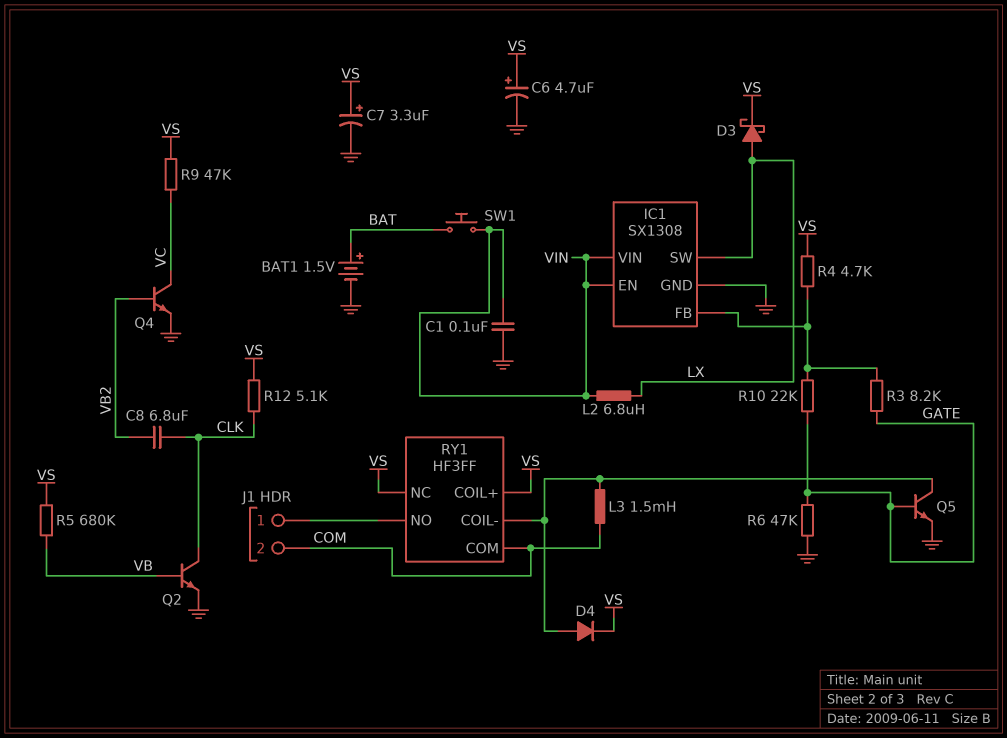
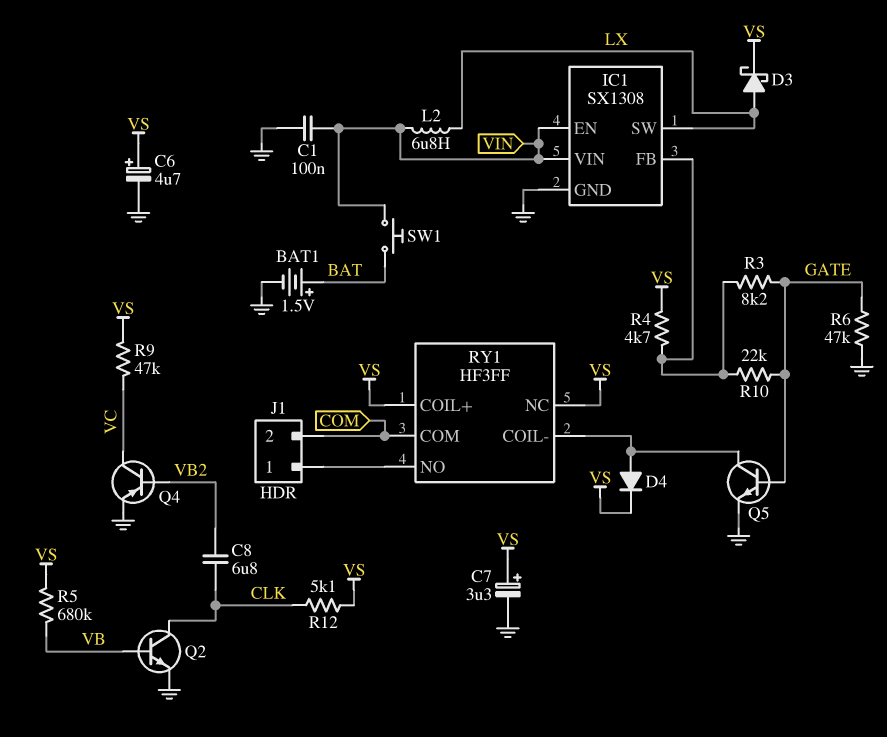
L3: 1.5mH (COM, RY1/COIL-) -> none
Q4: NPN (B VB2, C VC, E GND) -> PNP (B VB2, C VC, E GND)

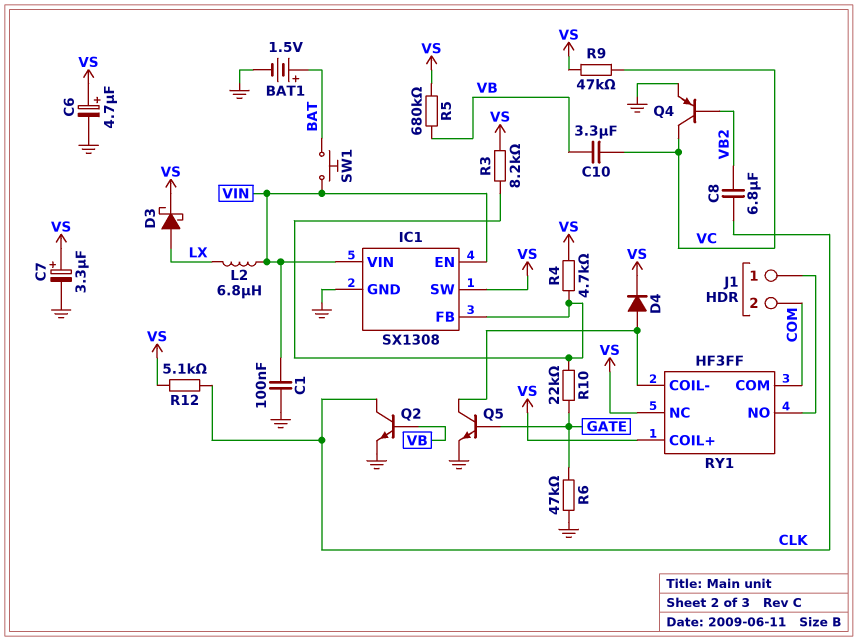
C10: none -> 3.3uF (VB, VC)
IC1 pin SW: LX -> VS
R3: 8.2k (GATE, IC1/FB) -> 8.2k (IC1/FB, VS)

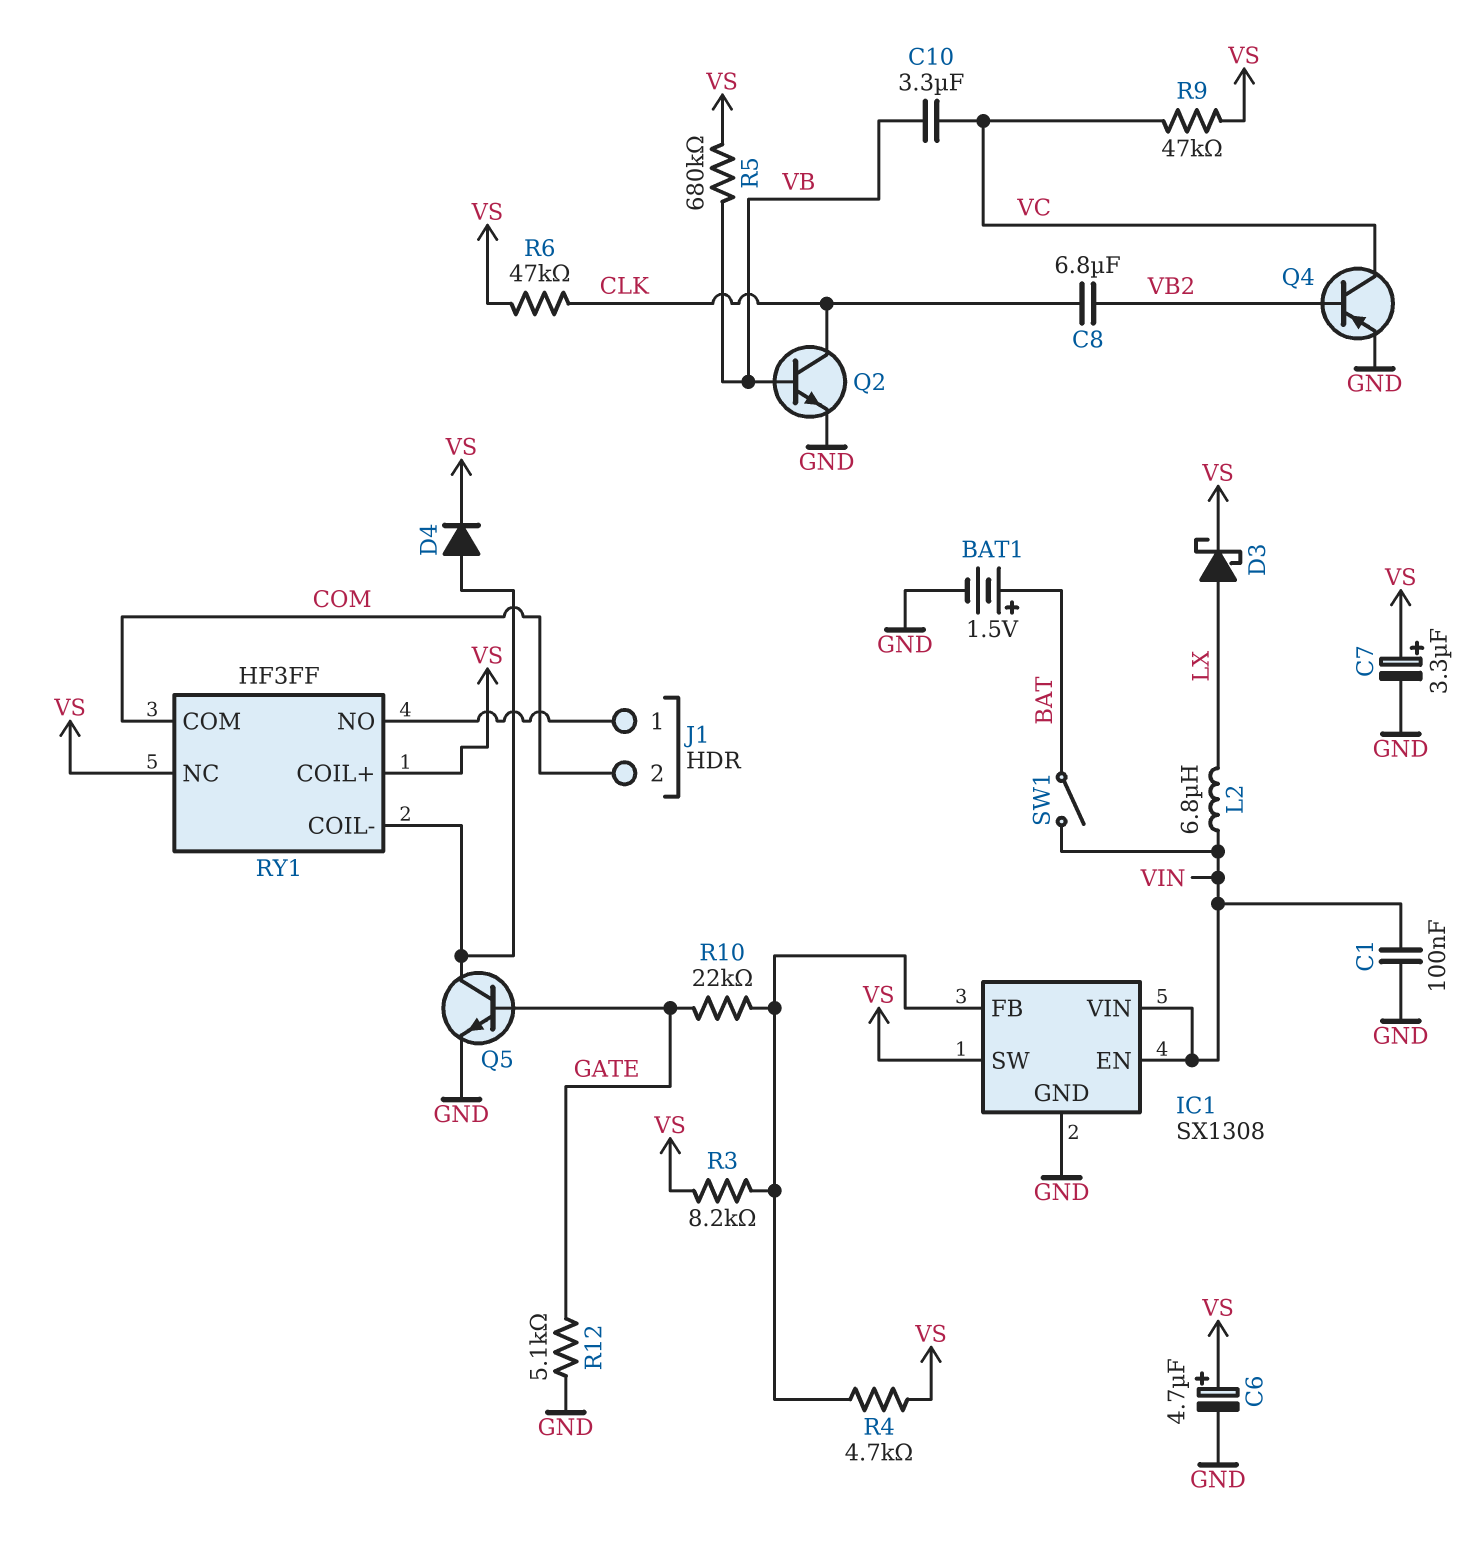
R6: 47k (GATE, GND) -> 47k (CLK, VS)
R12: 5.1k (CLK, VS) -> 5.1k (GATE, GND)
SW1: button (BAT, VIN) -> switch (BAT, VIN)

